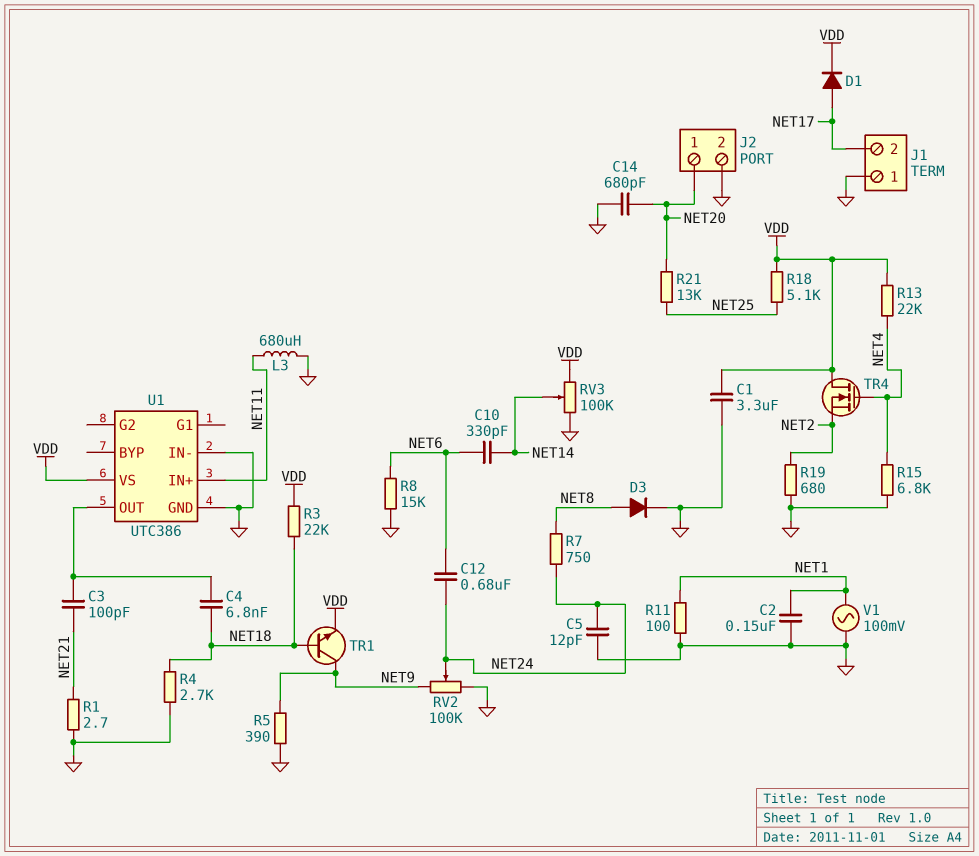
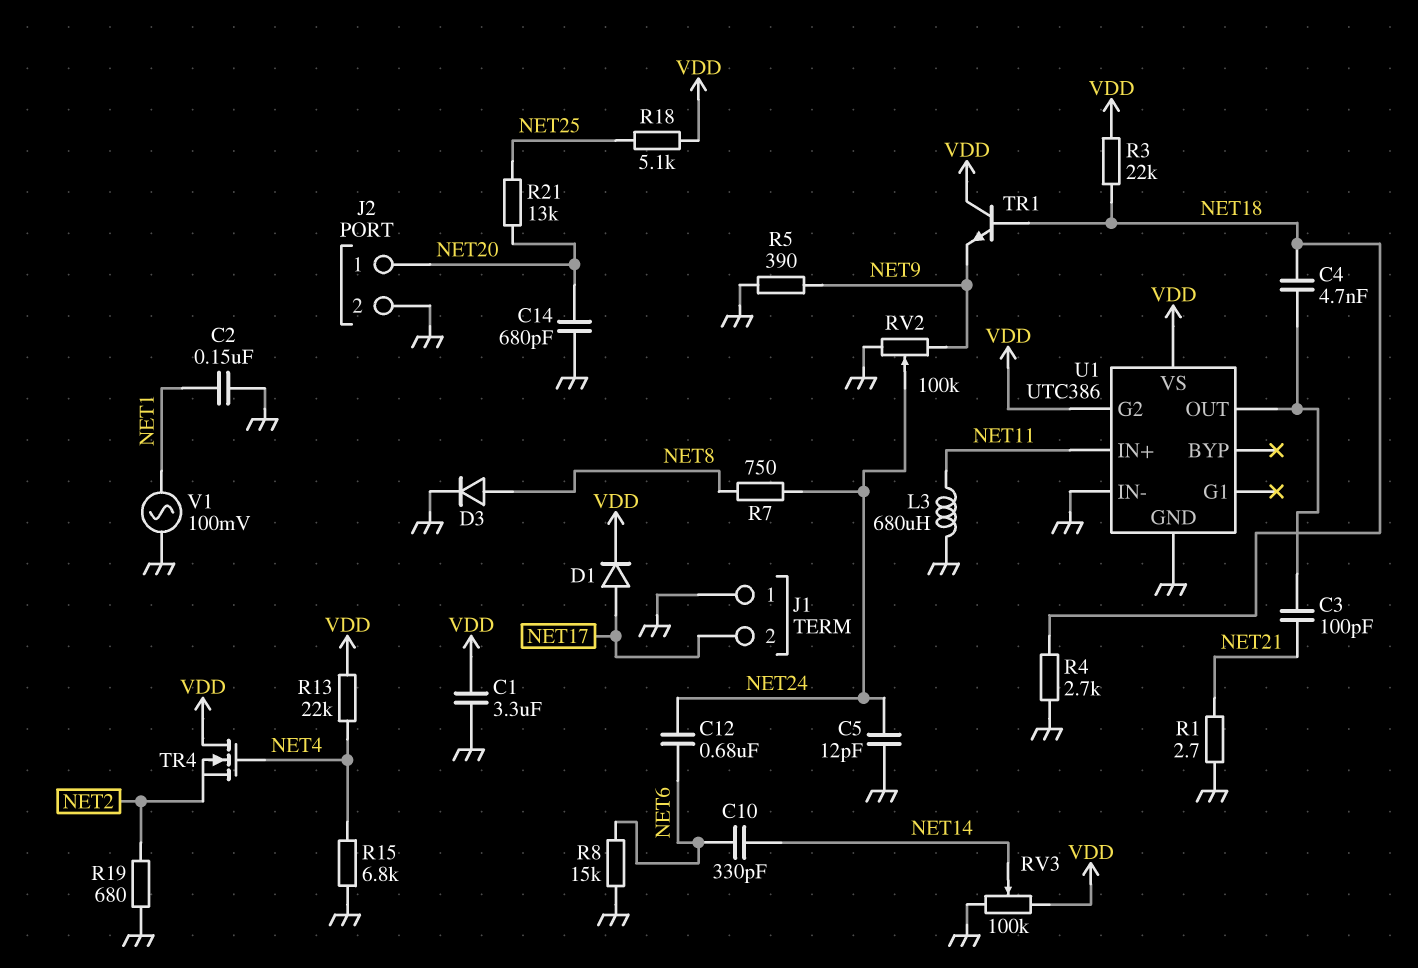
C4: 6.8nF (NET18, U1/OUT) -> 4.7nF (NET18, U1/OUT)
R11: 100 (GND, NET1) -> none
TR1: NPN (B NET18, C NET9, E VDD) -> NPN (B NET18, C VDD, E NET9)
U1 pin G2: none -> VDD

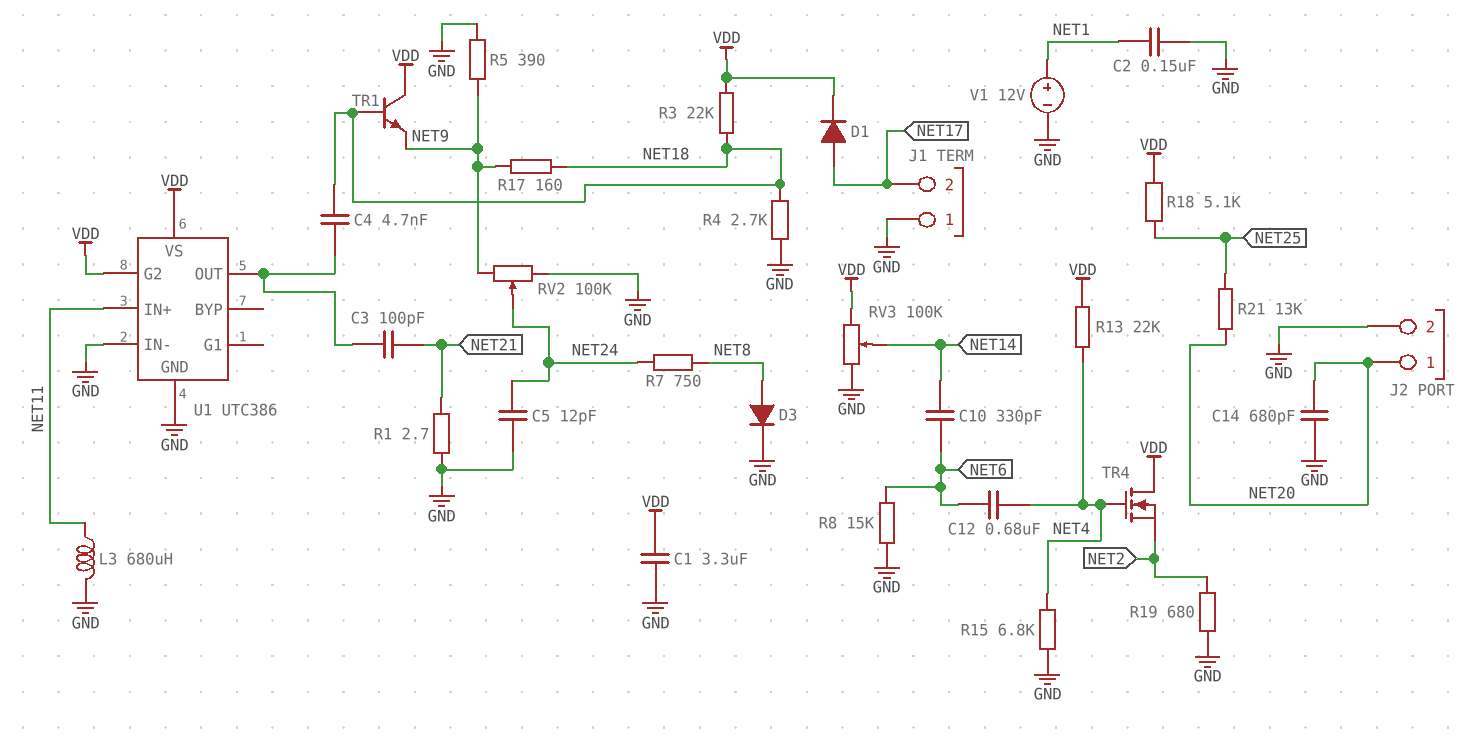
C12: 680nF (NET6, NET24) -> 680nF (NET4, NET6)
R17: none -> 160 (NET9, NET18)
V1: AC 100mV (GND, NET1) -> 12V (plus NET1, minus GND)

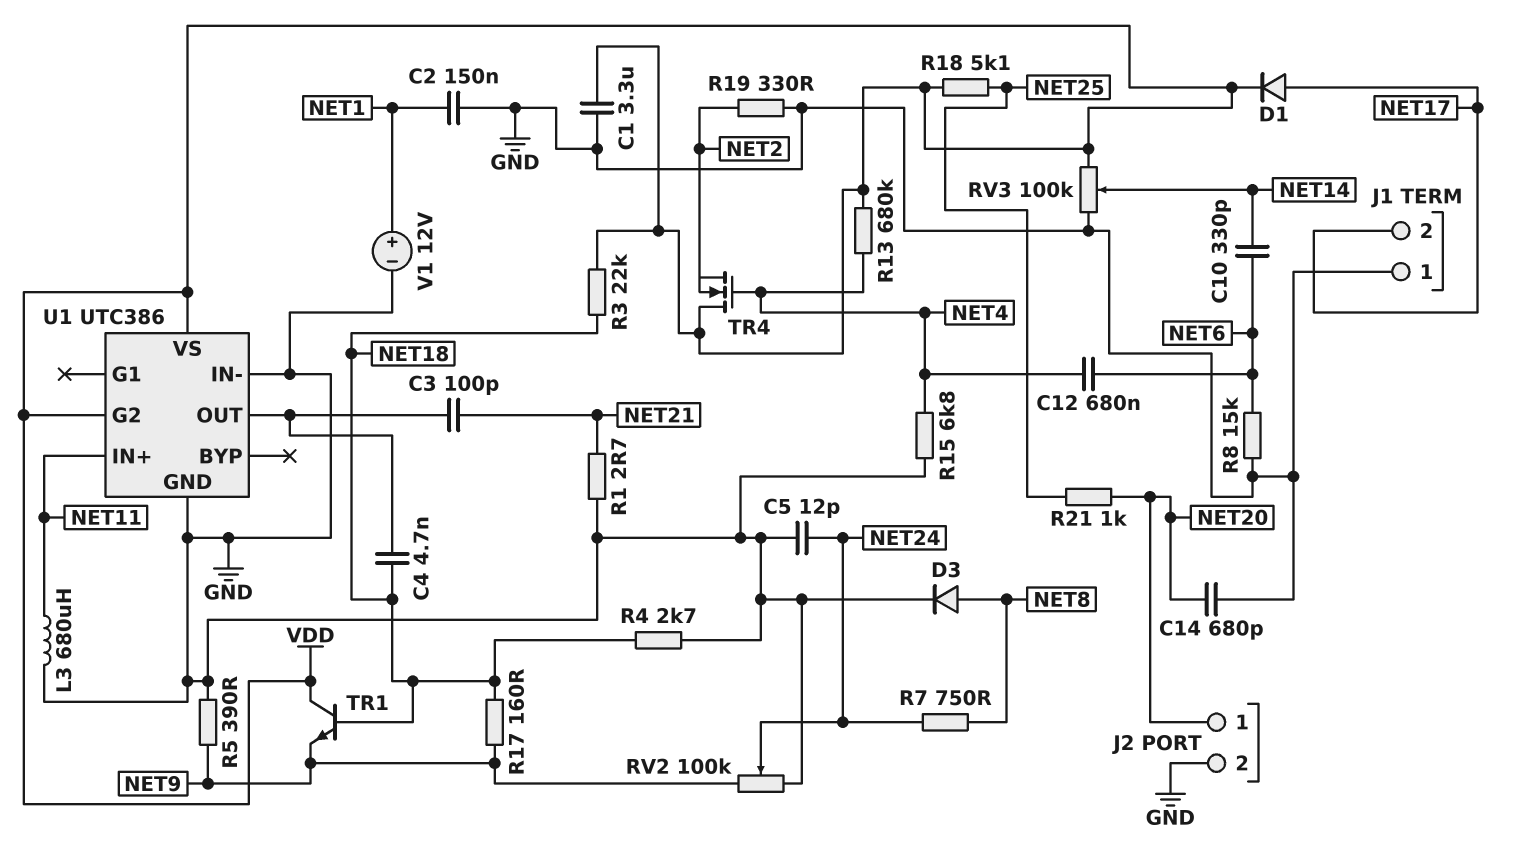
R13: 22k (NET4, VDD) -> 680k (NET4, VDD)
R19: 680 (GND, NET2) -> 330 (GND, NET2)
R21: 13k (NET20, NET25) -> 1k (NET20, NET25)

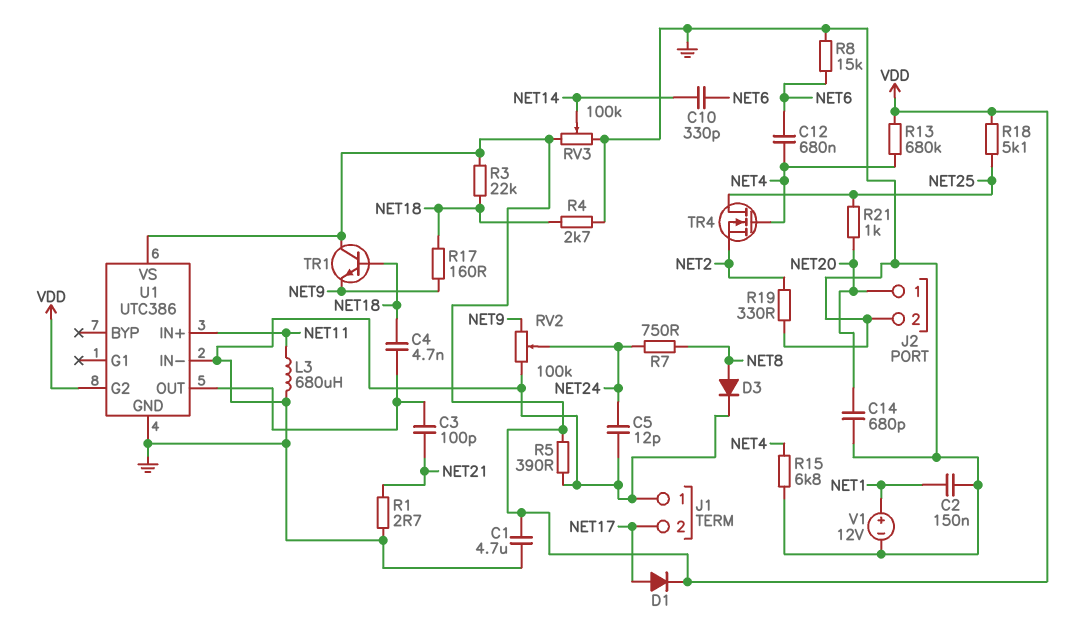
C1: 3.3uF (GND, VDD) -> 4.7uF (GND, VDD)
R5: 390 (GND, NET9) -> 390 (GND, VDD)
TR4: NMOS (G NET4, D VDD, S NET2) -> NMOS (G NET4, D NET25, S NET2)

